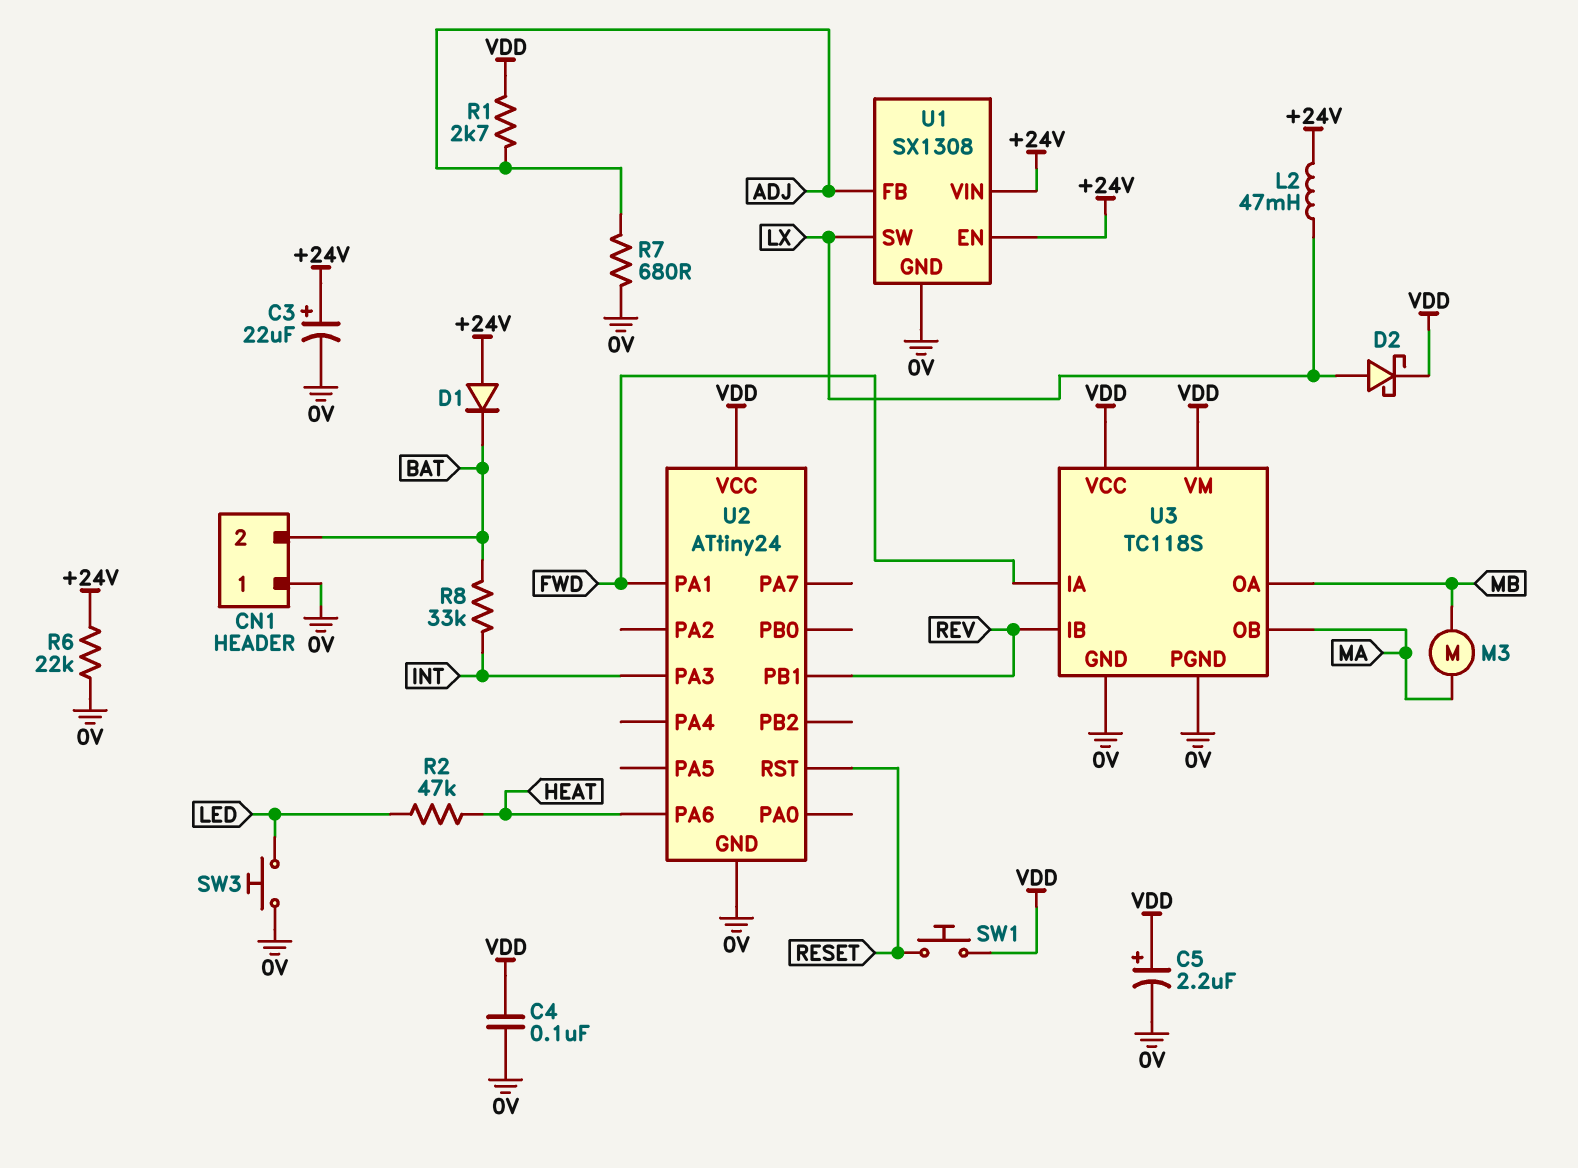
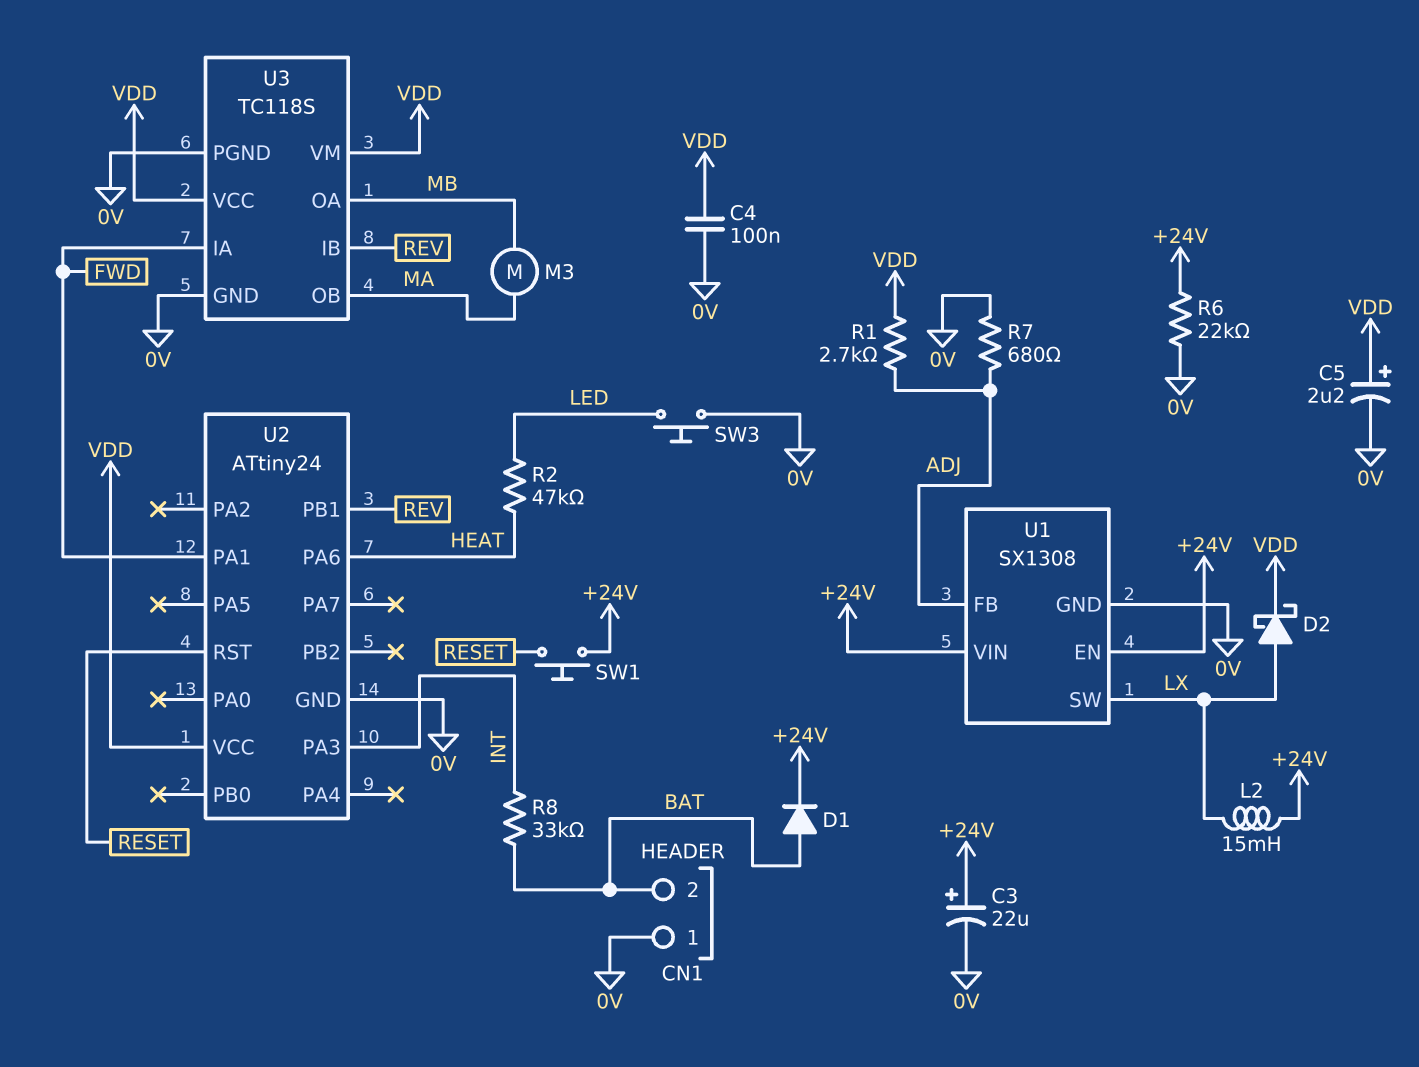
D1: diode (A +24V, K BAT) -> diode (A BAT, K +24V)
L2: 47mH (+24V, LX) -> 15mH (+24V, LX)
SW1: button (RESET, VDD) -> button (+24V, RESET)

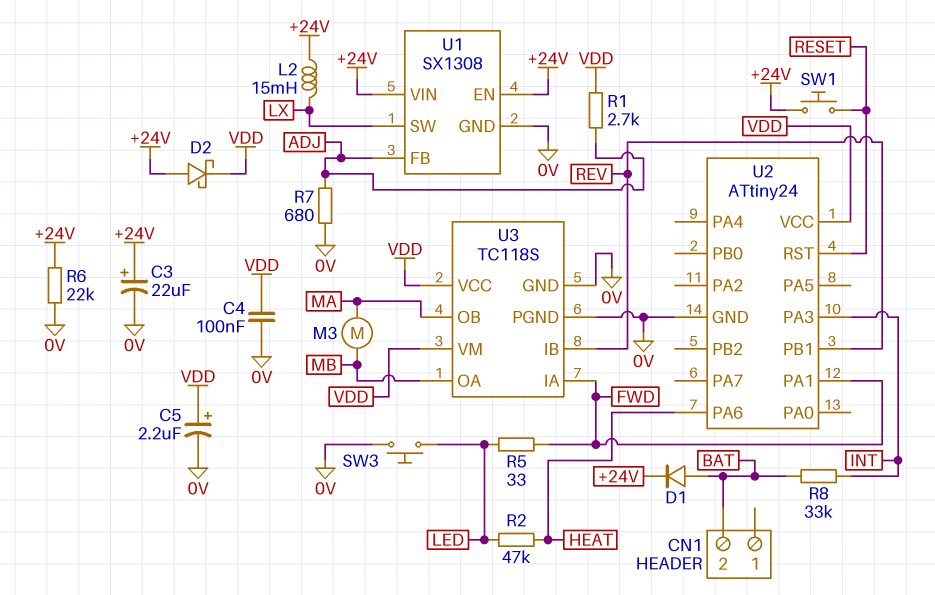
CN1 pin 1: 0V -> none
D2: schottky (A LX, K VDD) -> schottky (A +24V, K VDD)
R5: none -> 33 (FWD, LED)

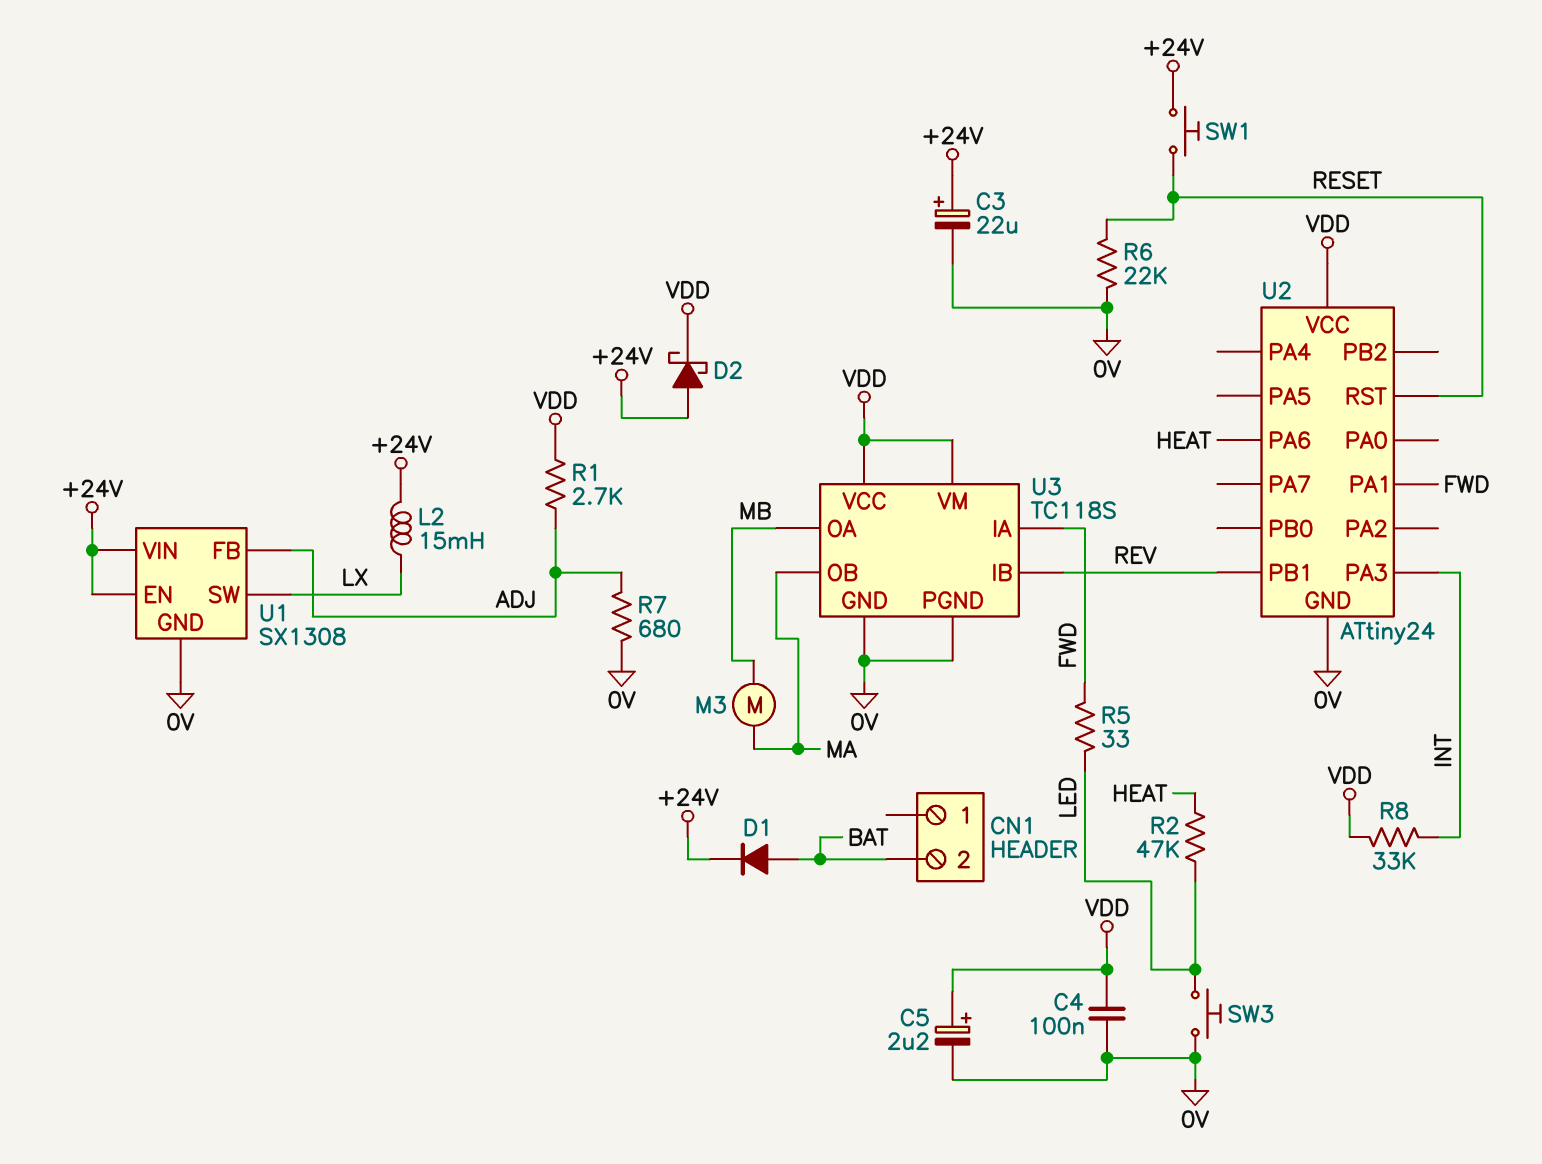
R6: 22k (+24V, 0V) -> 22k (0V, RESET)
R8: 33k (BAT, INT) -> 33k (INT, VDD)

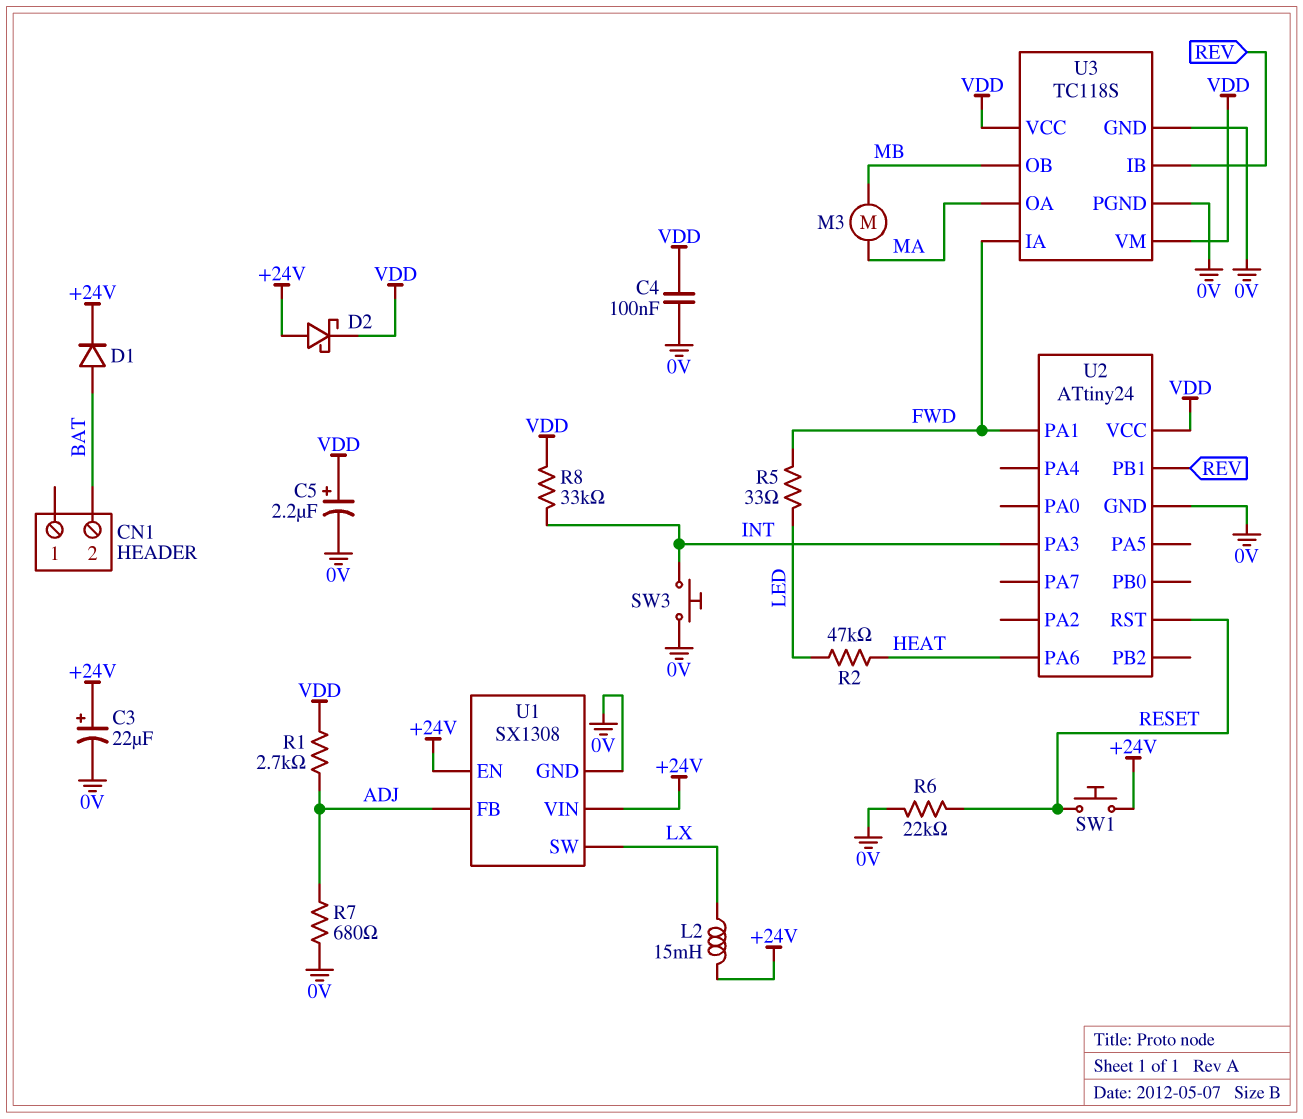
SW3: button (0V, LED) -> button (0V, INT)
U3 pin OA: MB -> MA
U3 pin OB: MA -> MB

